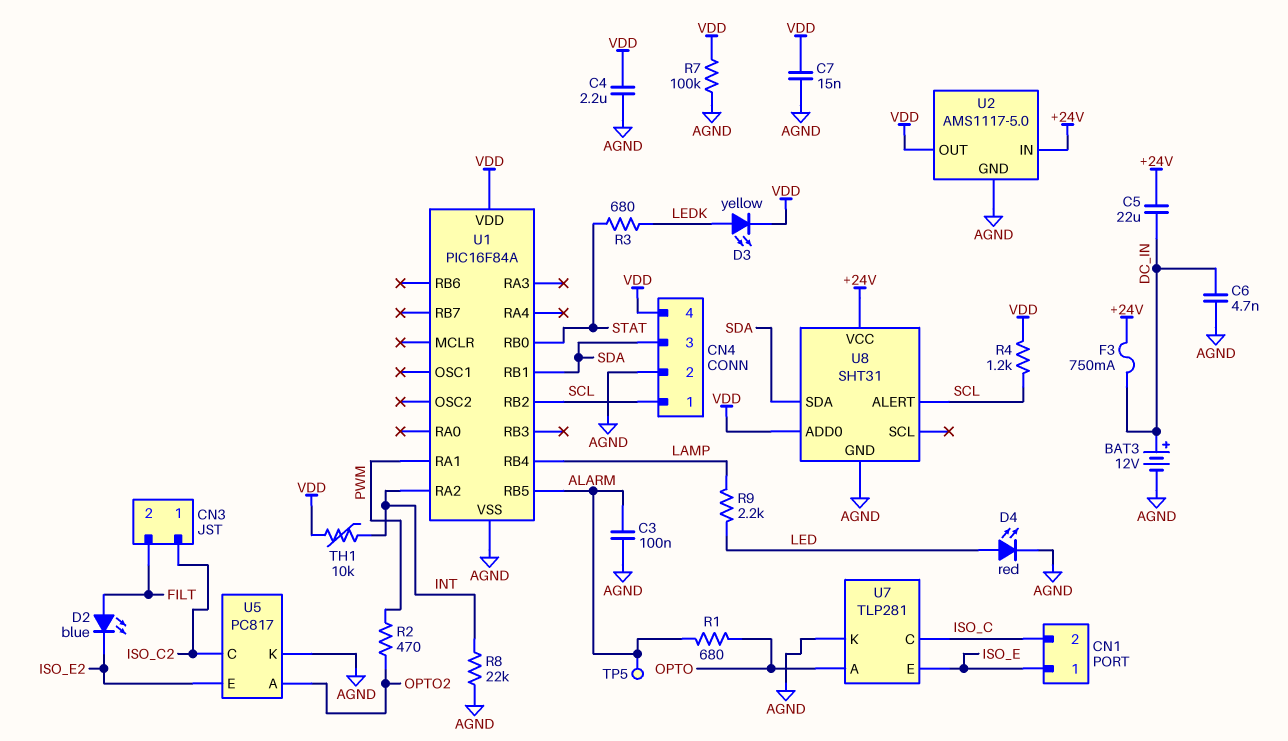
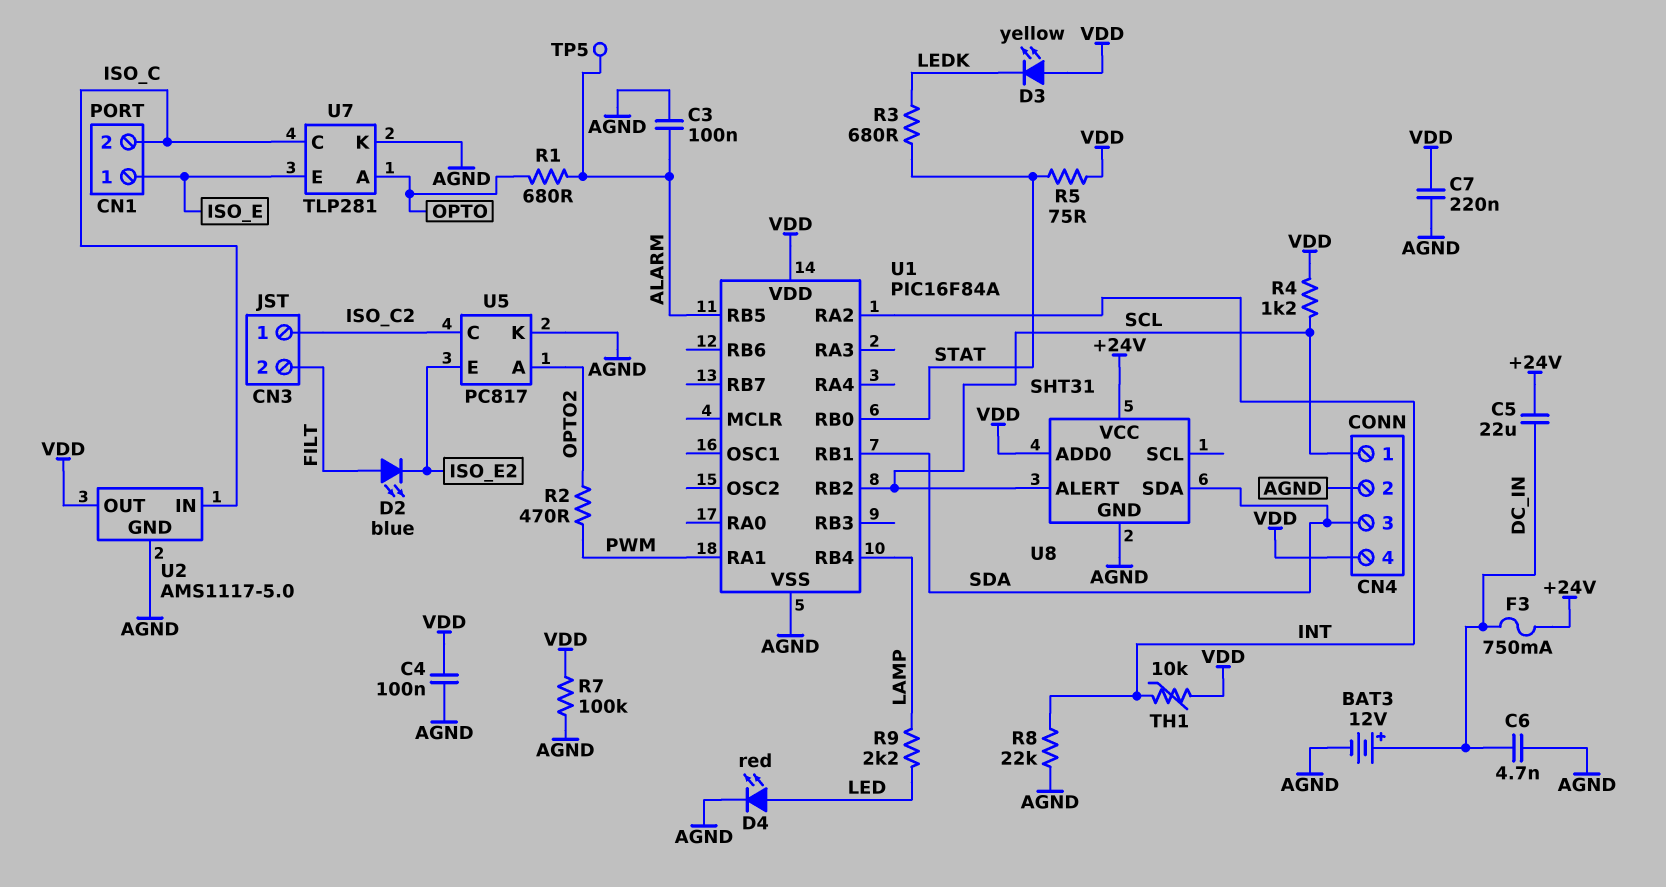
C4: 2.2uF (AGND, VDD) -> 100nF (AGND, VDD)
C7: 15nF (AGND, VDD) -> 220nF (AGND, VDD)
D3: LED yellow (A LEDK, K VDD) -> LED yellow (A VDD, K LEDK)
R5: none -> 75 (STAT, VDD)
U2 pin IN: +24V -> ISO_C

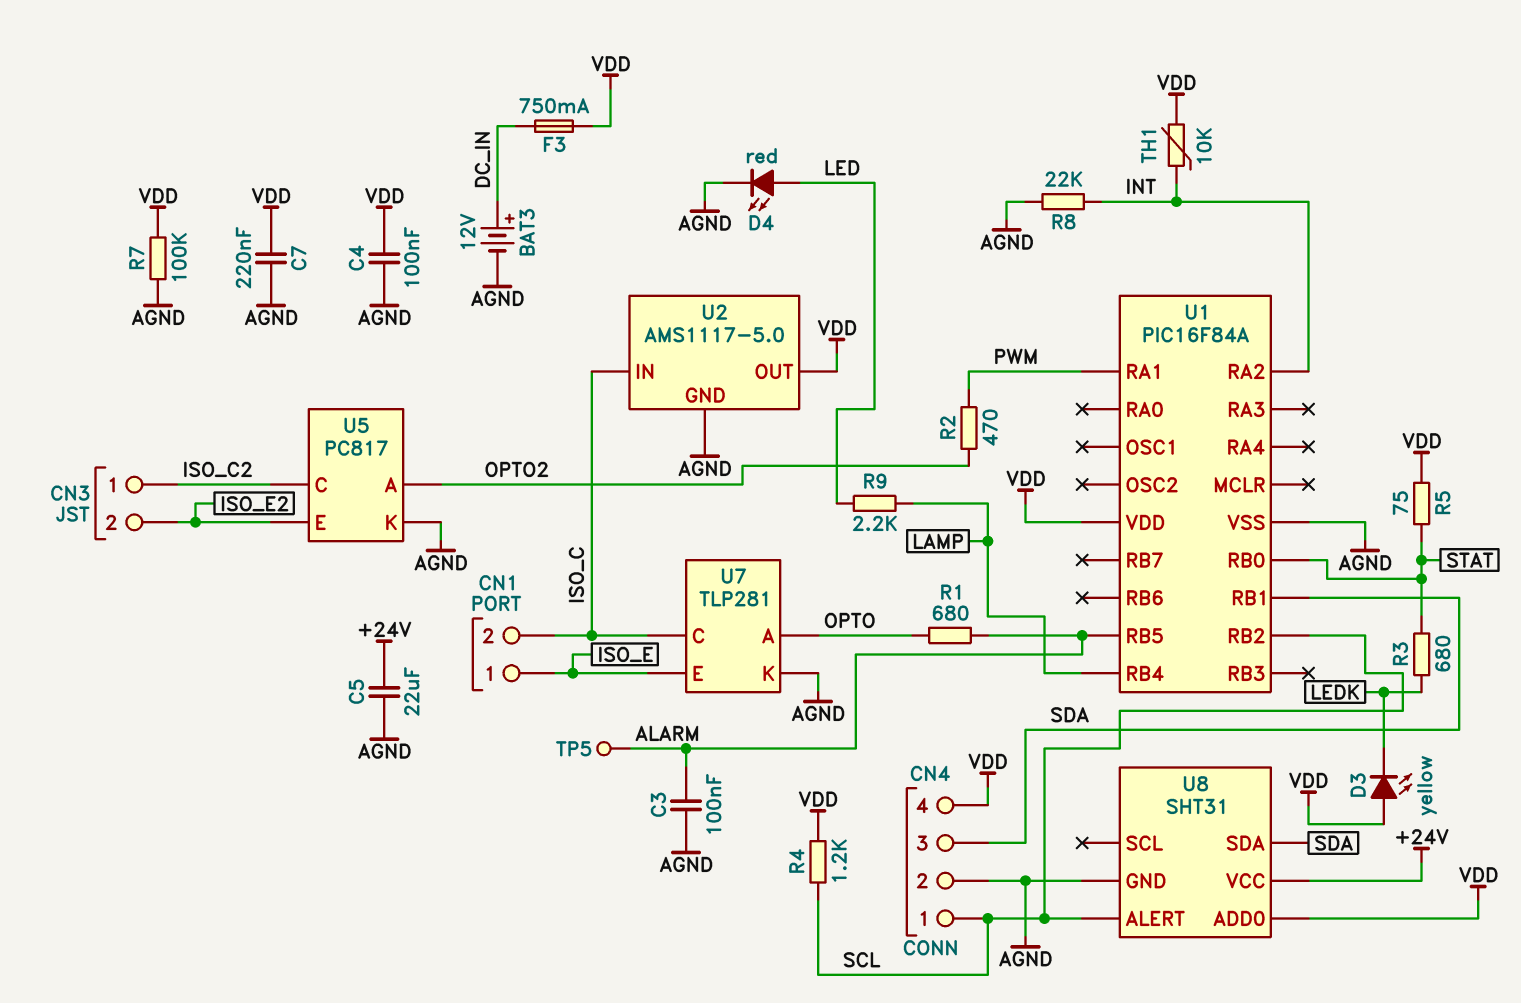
C5: 22uF (+24V, DC_IN) -> 22uF (+24V, AGND)
C6: 4.7nF (AGND, DC_IN) -> none
CN3 pin 2: FILT -> ISO_E2
D2: LED blue (A FILT, K ISO_E2) -> none
F3: 750mA (+24V, DC_IN) -> 750mA (DC_IN, VDD)

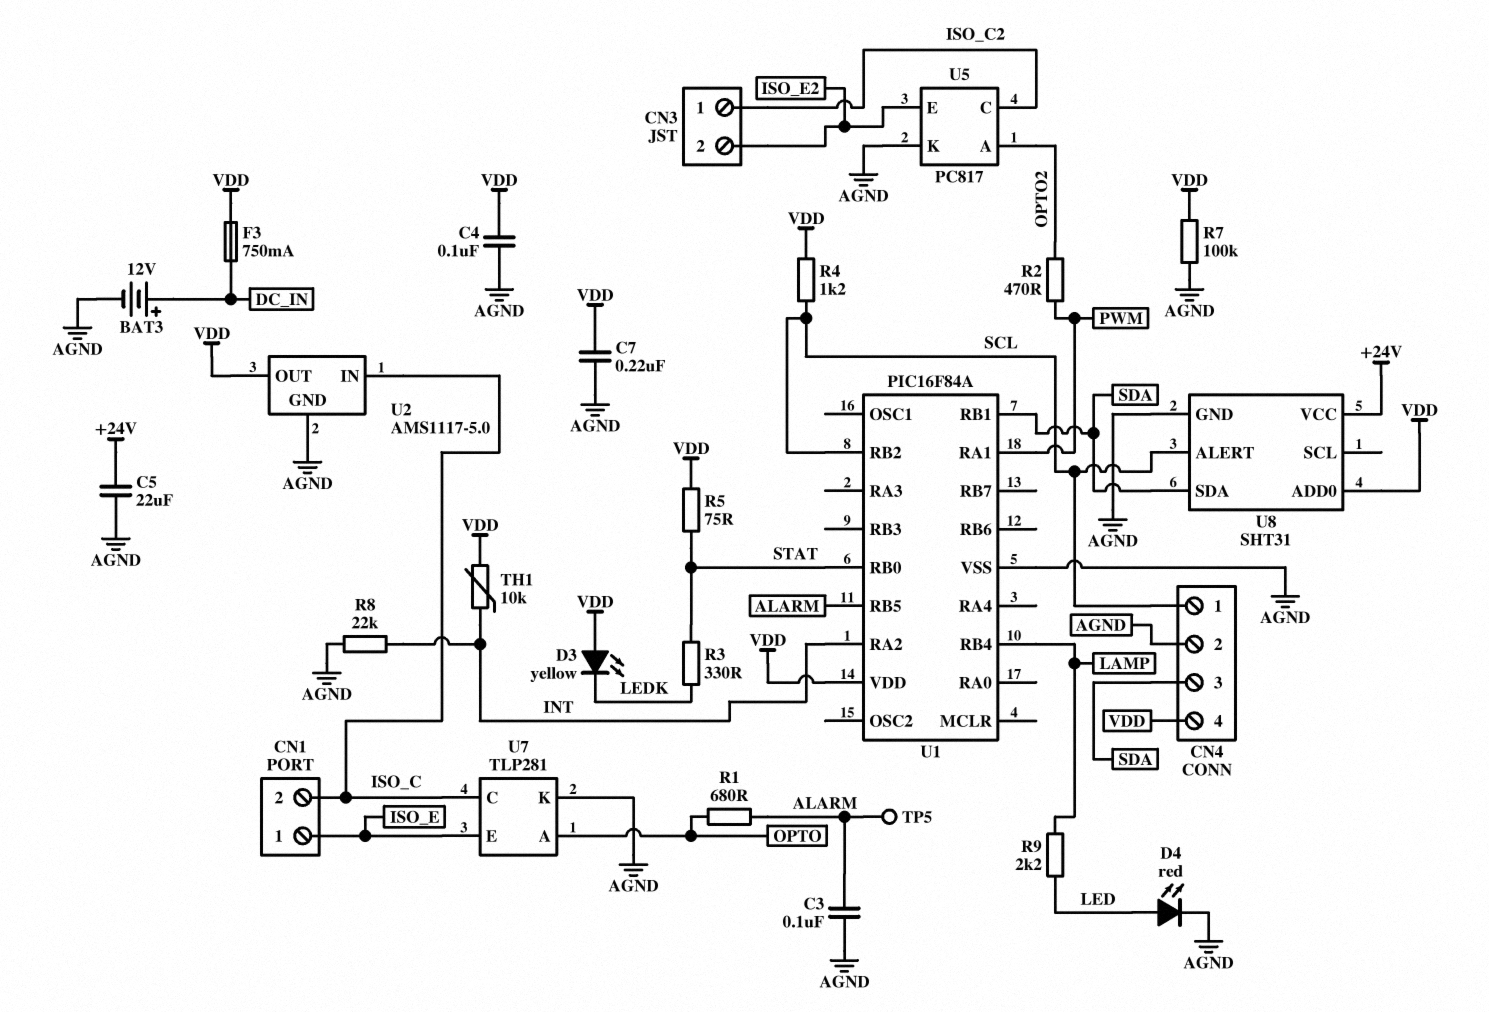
R3: 680 (LEDK, STAT) -> 330 (LEDK, STAT)

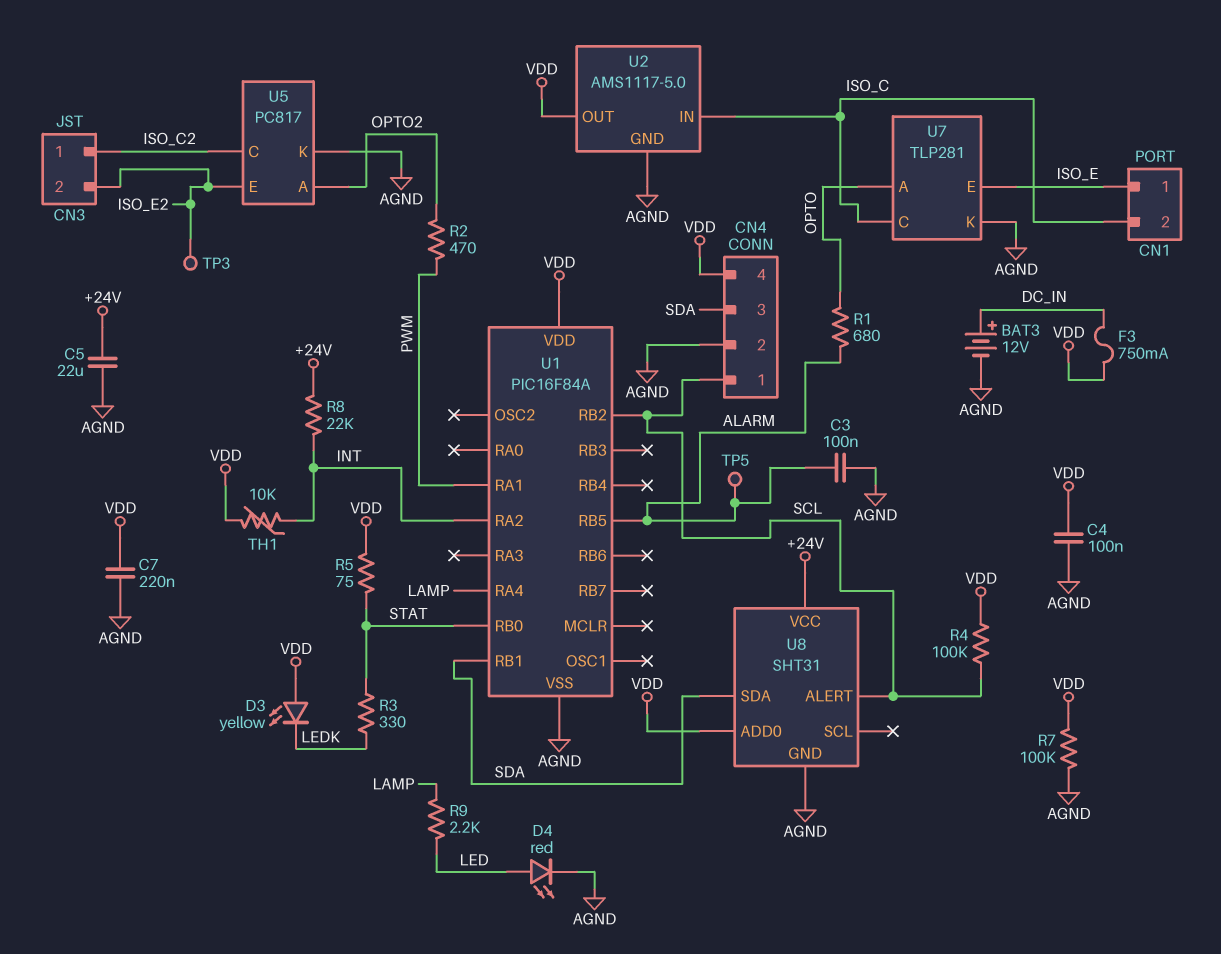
R4: 1.2k (SCL, VDD) -> 100k (SCL, VDD)
R8: 22k (AGND, INT) -> 22k (+24V, INT)
TP3: none -> test point (ISO_E2)
U1 pin RA4: none -> LAMP
U1 pin RB4: LAMP -> none

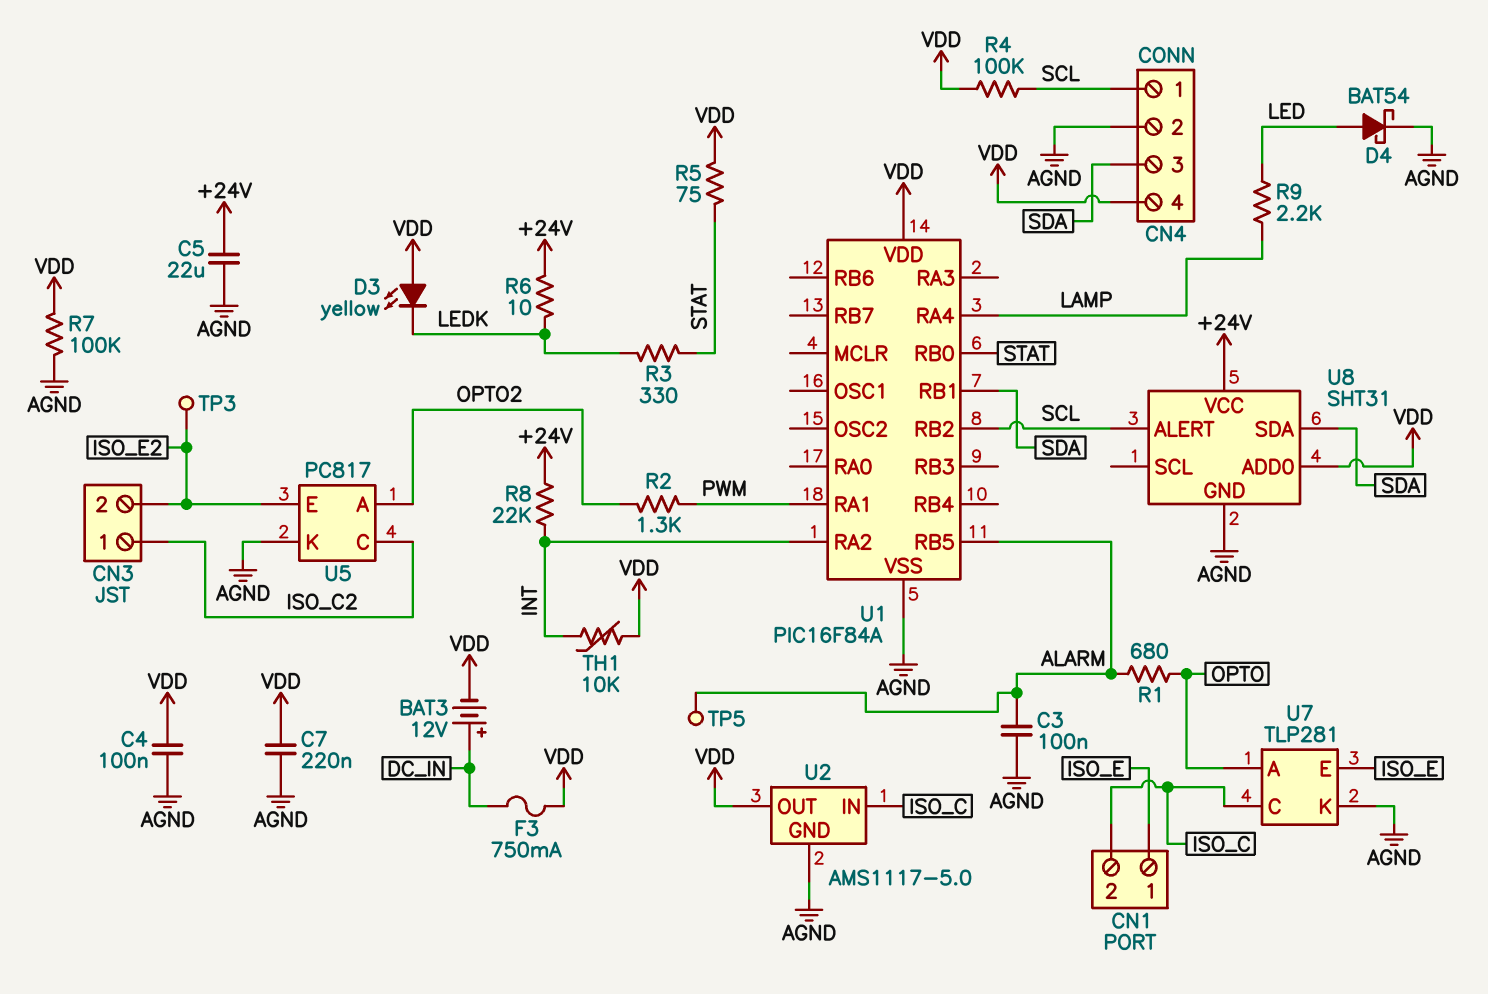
BAT3: 12V (plus DC_IN, minus AGND) -> 12V (plus DC_IN, minus VDD)
D4: LED red (A LED, K AGND) -> schottky BAT54 (A LED, K AGND)
R2: 470 (OPTO2, PWM) -> 1.3k (OPTO2, PWM)
R6: none -> 10 (+24V, LEDK)

